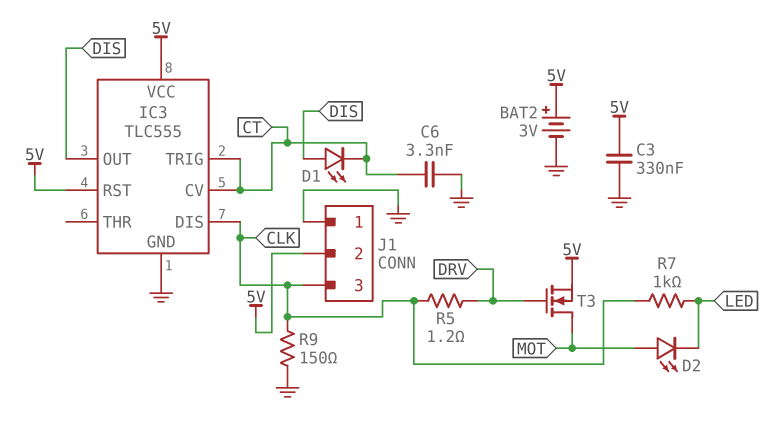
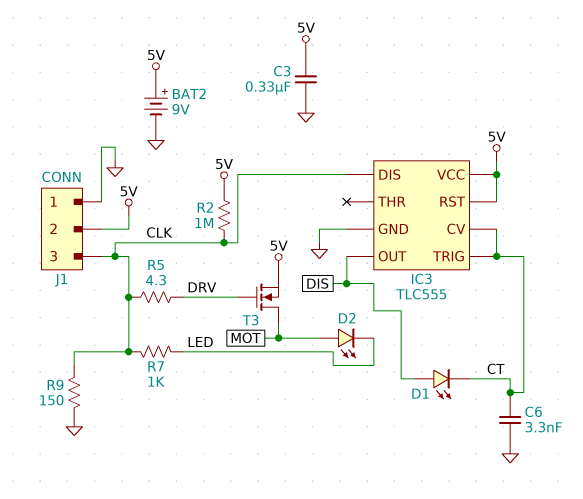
BAT2: 3V (plus 5V, minus GND) -> 9V (plus 5V, minus GND)
R2: none -> 1M (5V, CLK)
R5: 1.2 (CLK, DRV) -> 4.3 (CLK, DRV)

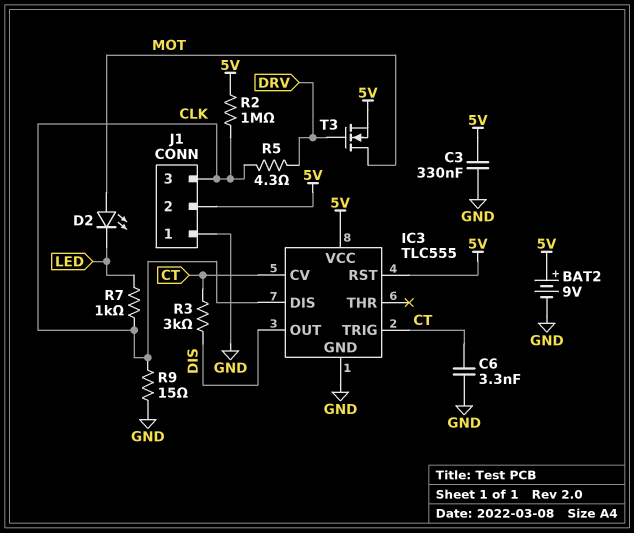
D1: LED (A DIS, K CT) -> none
R3: none -> 3k (CT, DIS)
R9: 150 (CLK, GND) -> 15 (CLK, GND)

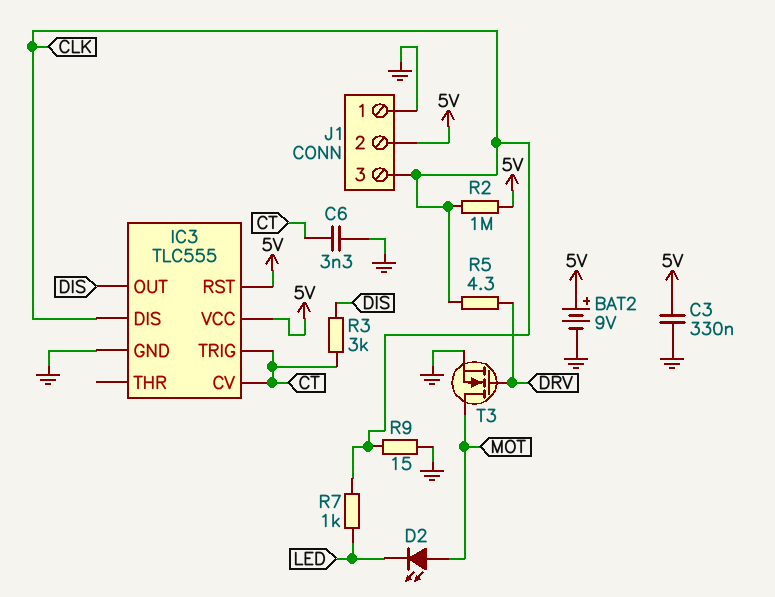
T3: NMOS (G DRV, D MOT, S 5V) -> NMOS (G DRV, D MOT, S GND)

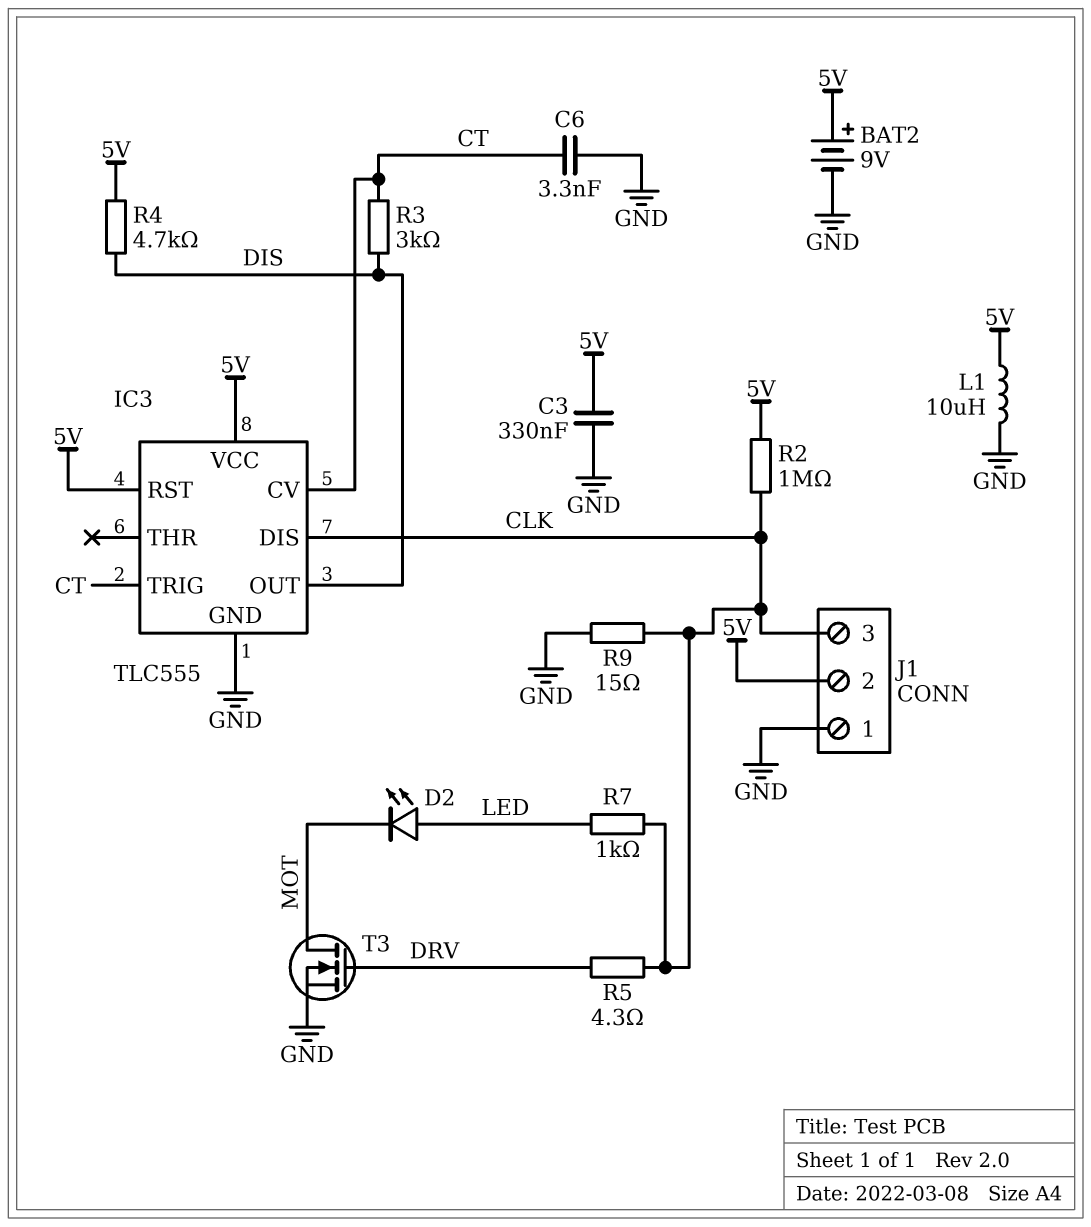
D2: LED (A MOT, K LED) -> LED (A LED, K MOT)
L1: none -> 10uH (5V, GND)
R4: none -> 4.7k (5V, DIS)

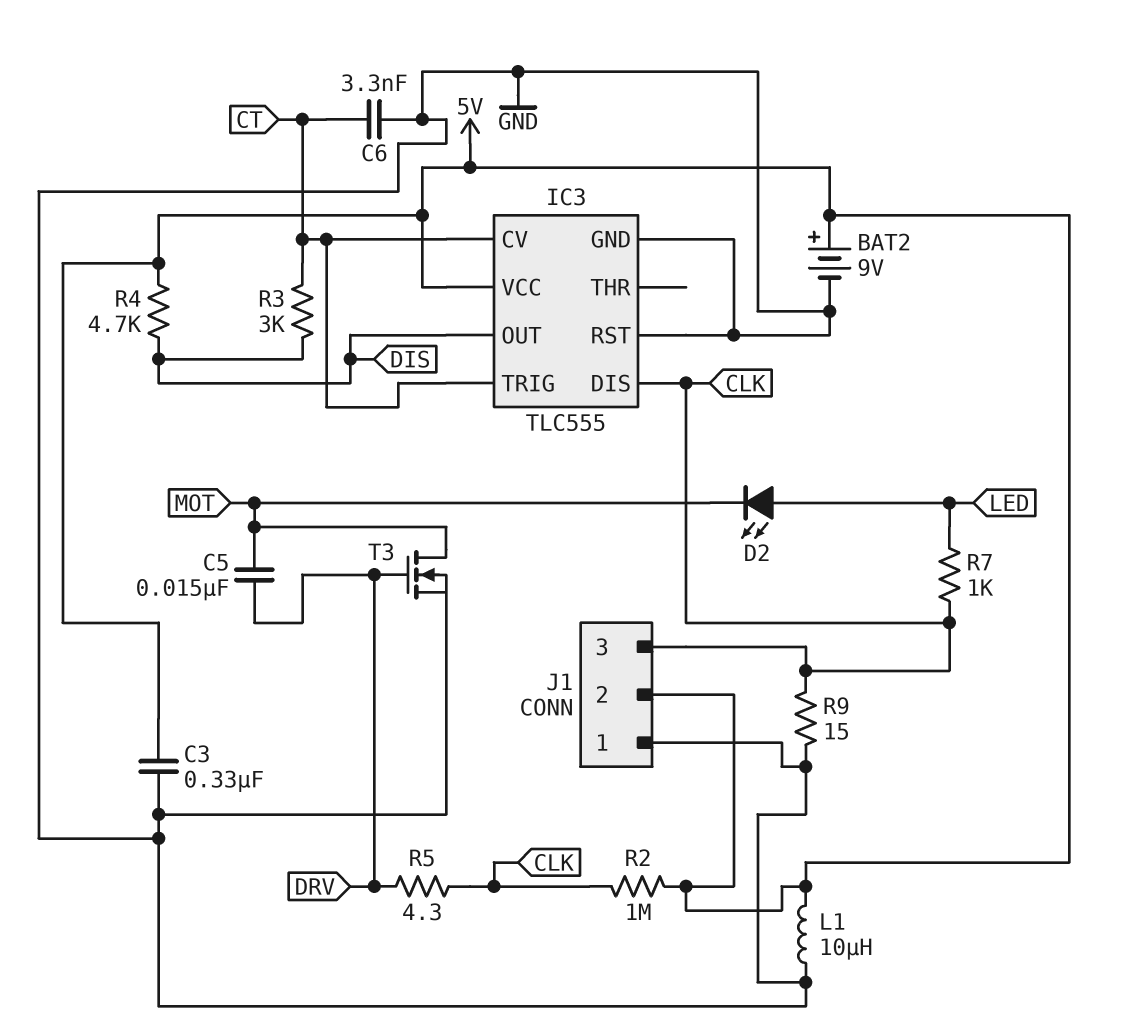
C5: none -> 15nF (DRV, MOT)
IC3 pin RST: 5V -> GND

